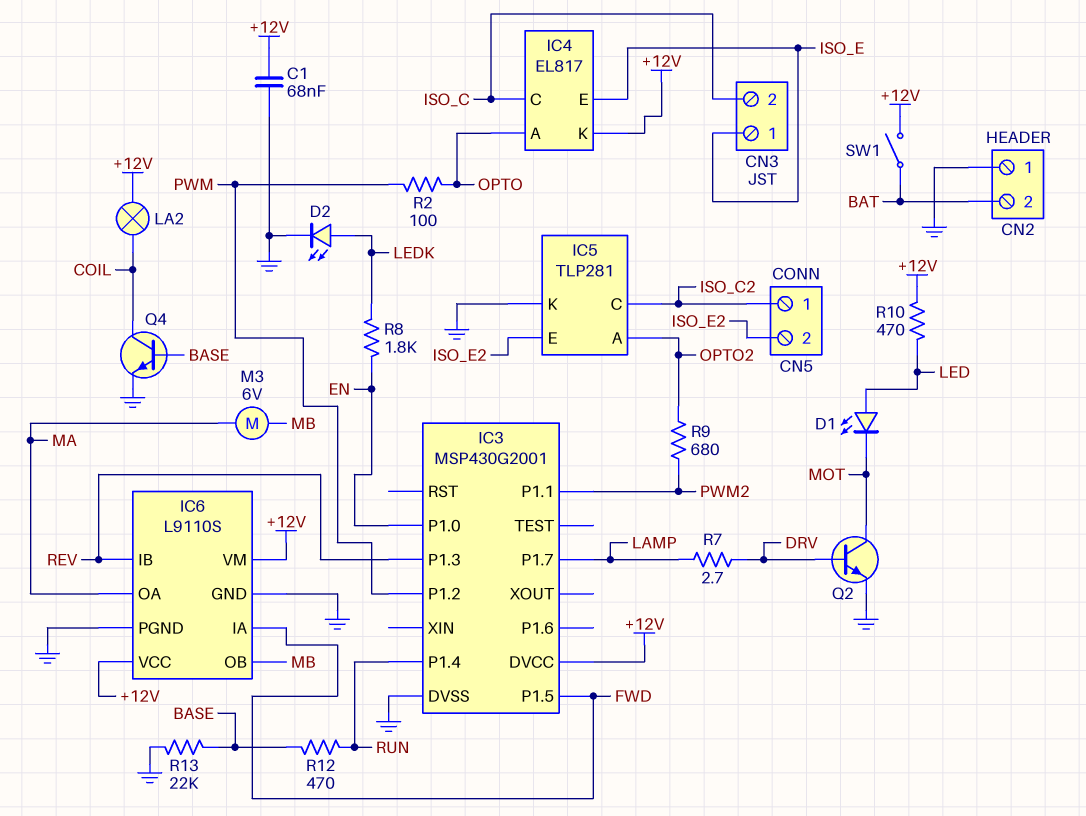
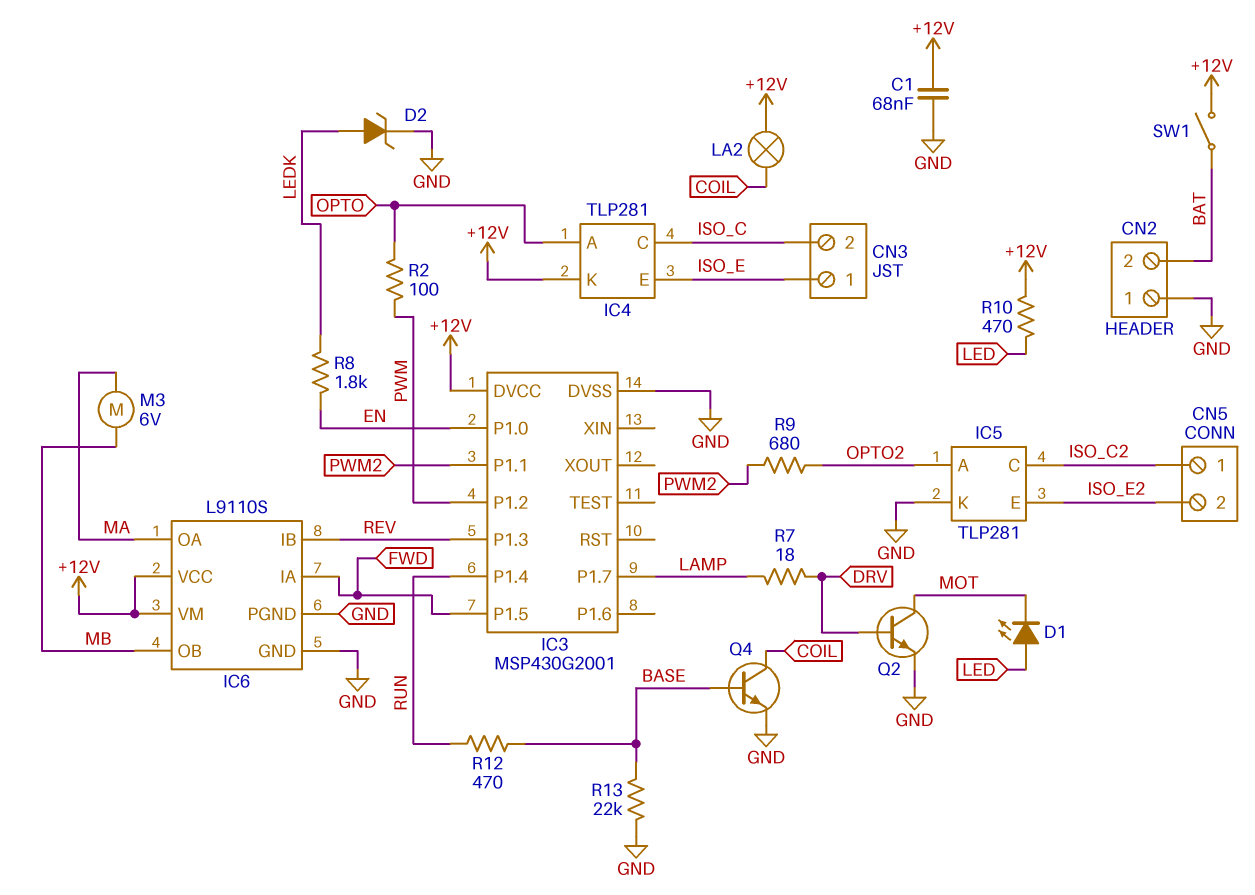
D2: LED (A LEDK, K GND) -> zener (A LEDK, K GND)
IC4: EL817 -> TLP281
R7: 2.7 (DRV, LAMP) -> 18 (DRV, LAMP)

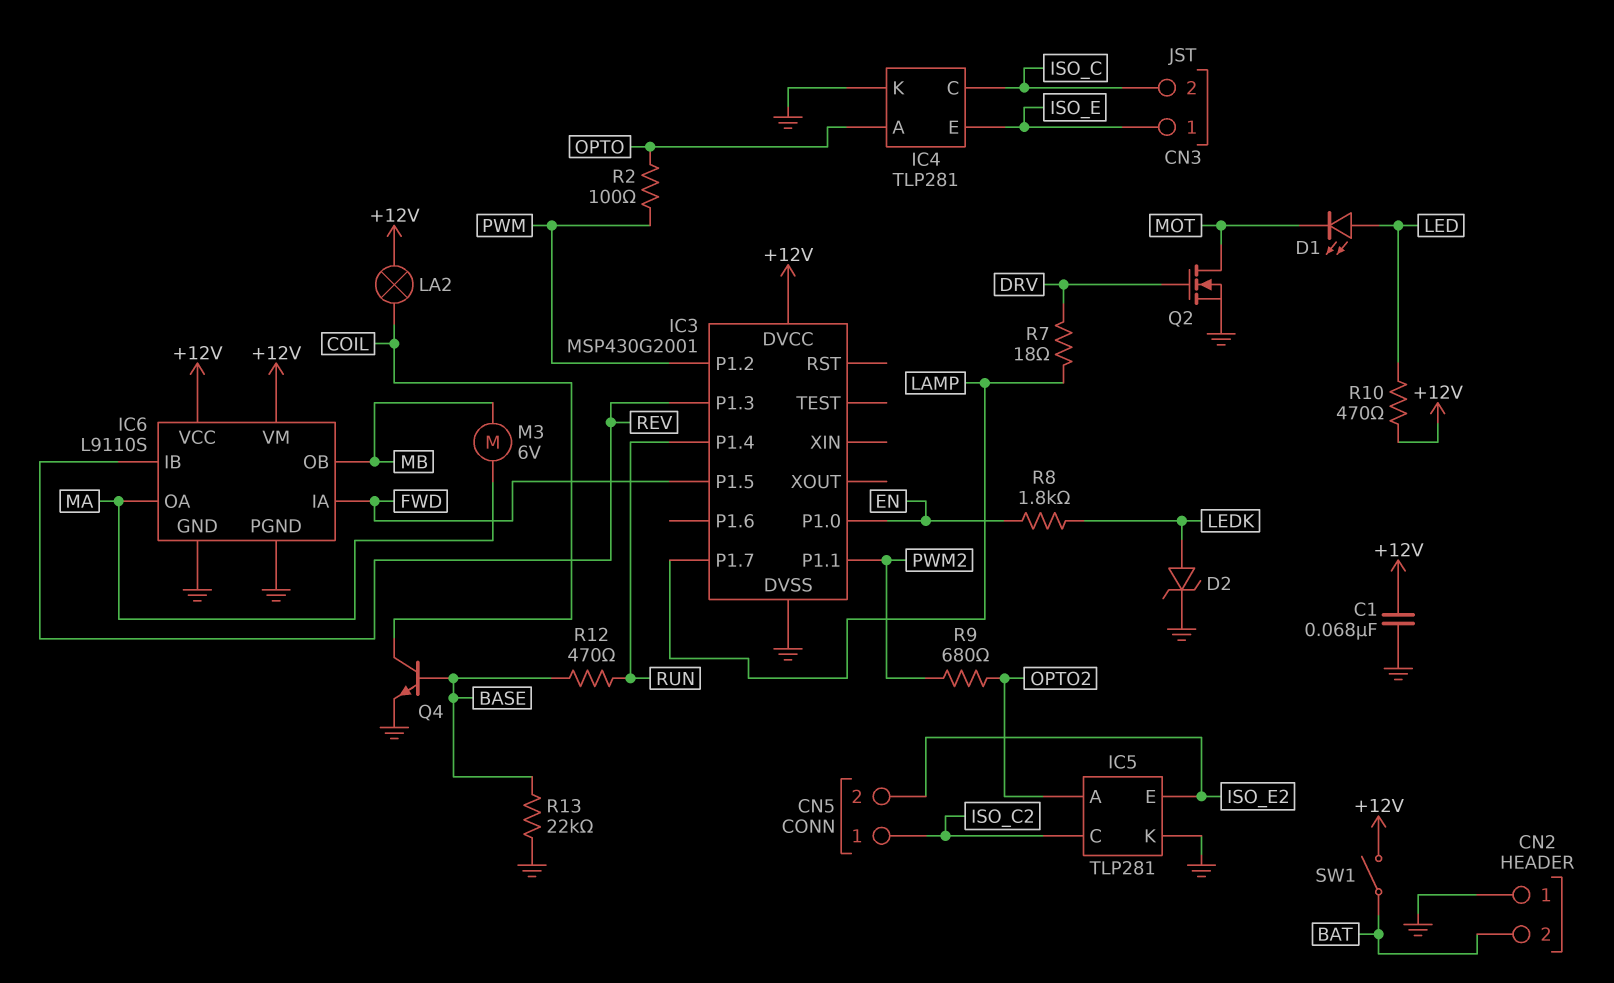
IC4 pin K: +12V -> GND
Q2: NPN (B DRV, C MOT, E GND) -> NMOS (G DRV, D MOT, S GND)

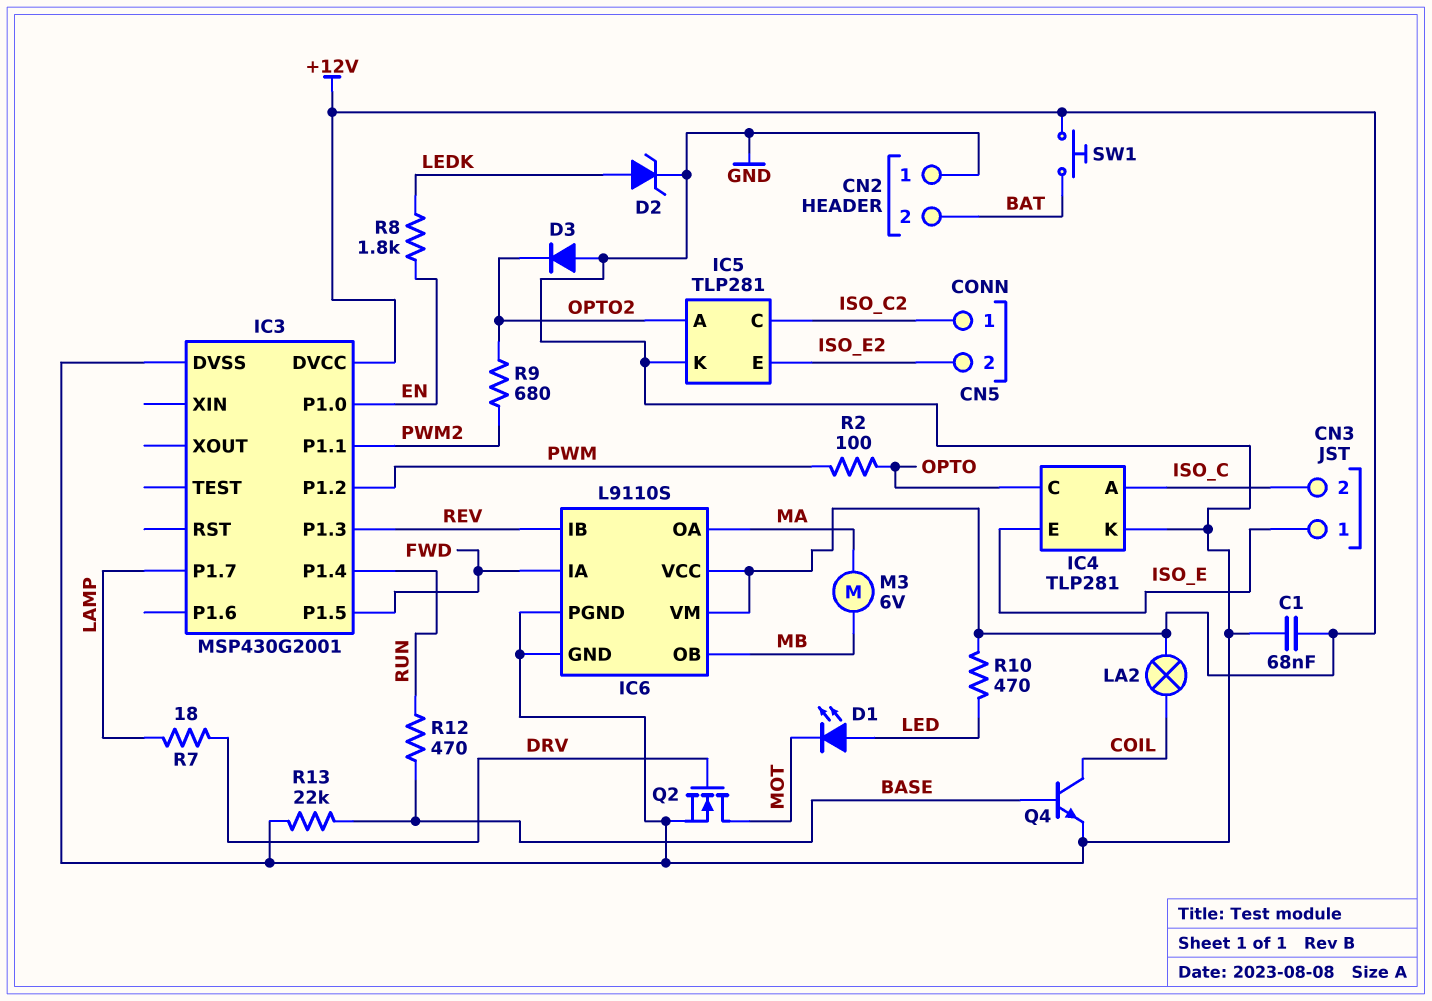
D3: none -> diode (A GND, K OPTO2)
IC4 pin A: OPTO -> ISO_C
IC4 pin C: ISO_C -> OPTO
SW1: switch (+12V, BAT) -> button (+12V, BAT)

